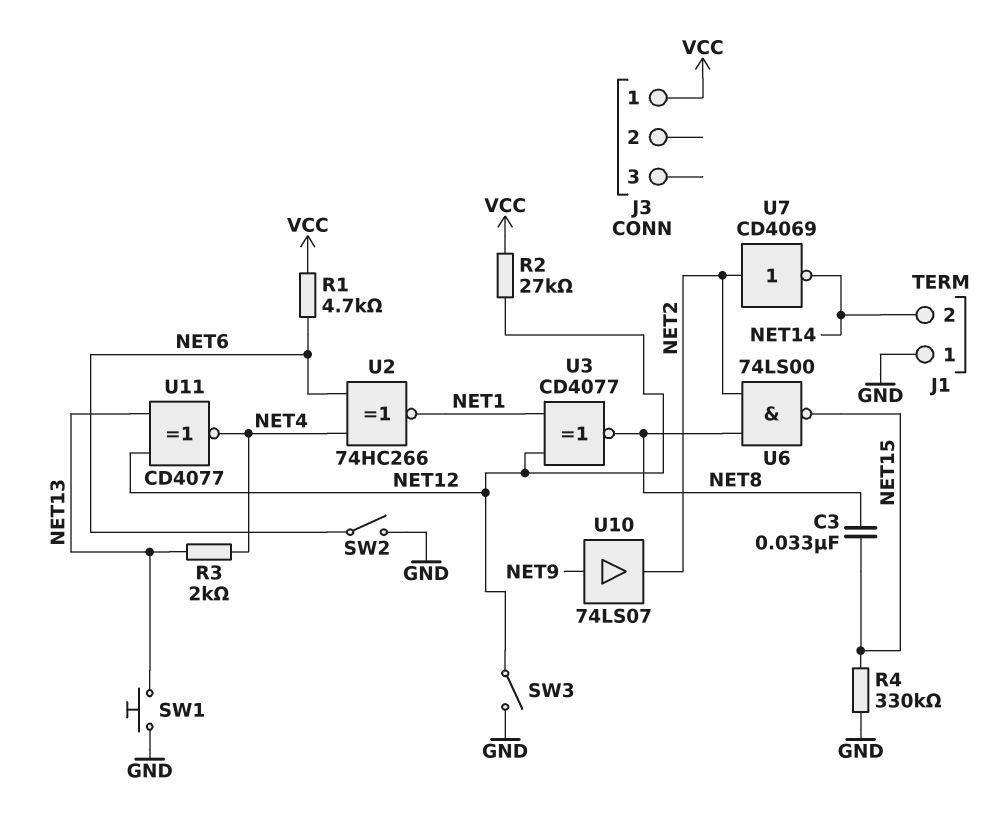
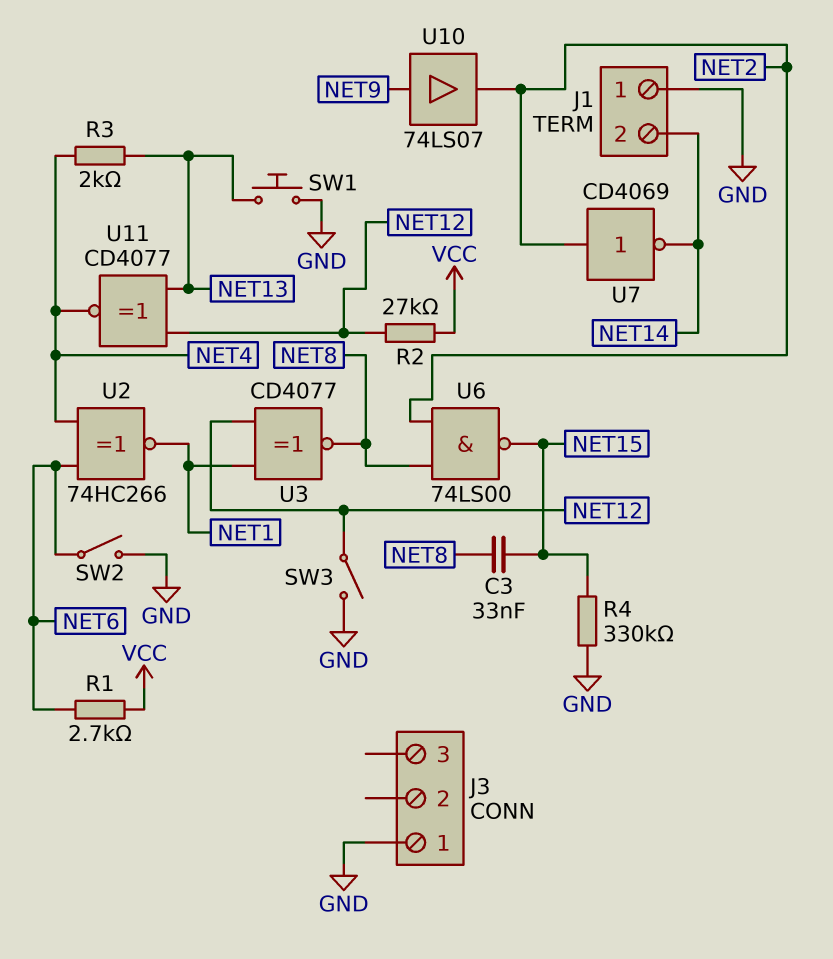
J3 pin 1: VCC -> GND
R1: 4.7k (NET6, VCC) -> 2.7k (NET6, VCC)

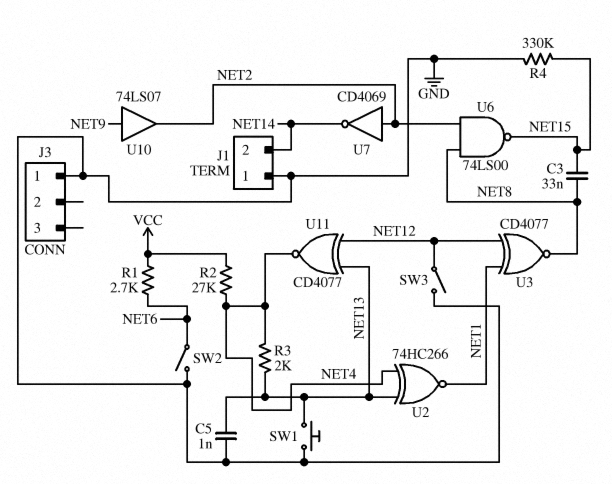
C5: none -> 1nF (GND, NET13)
R2: 27k (NET12, VCC) -> 27k (NET4, VCC)
U2: XNOR 74HC266 (in NET4, in NET6, out NET1) -> XNOR 74HC266 (in NET4, in NET13, out NET1)

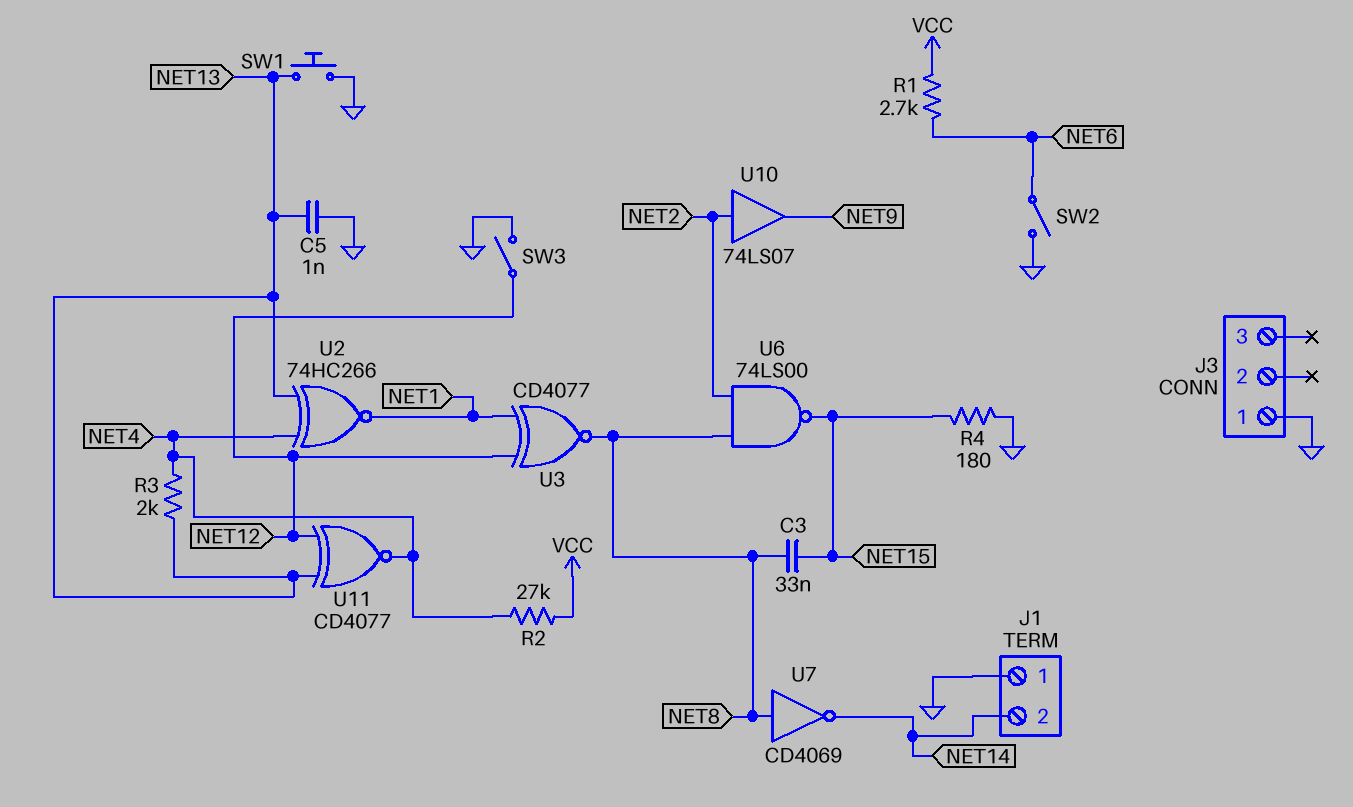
R4: 330k (GND, NET15) -> 180 (GND, NET15)
U7: NOT CD4069 (in NET2, out NET14) -> NOT CD4069 (in NET8, out NET14)
U10: buffer 74LS07 (in NET9, out NET2) -> buffer 74LS07 (in NET2, out NET9)

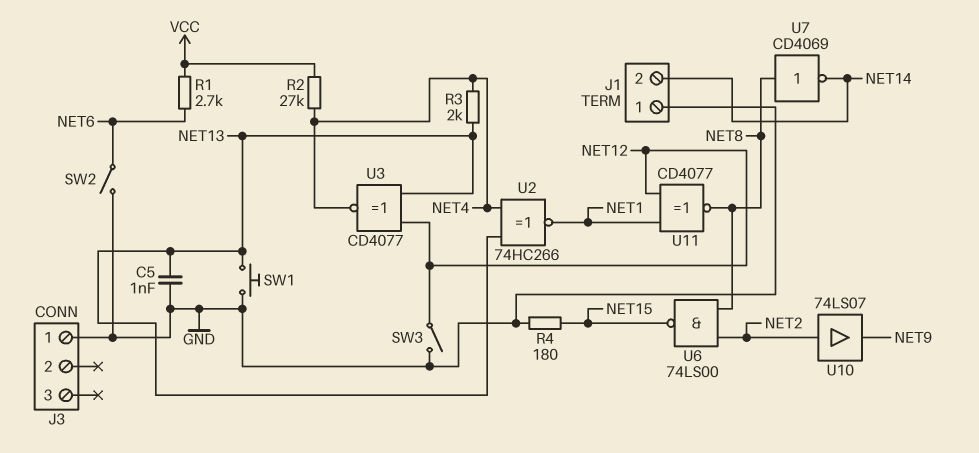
C3: 33nF (NET8, NET15) -> none
U3: XNOR CD4077 (in NET1, in NET12, out NET8) -> XNOR CD4077 (in NET12, in NET13, out NET4)
U11: XNOR CD4077 (in NET12, in NET13, out NET4) -> XNOR CD4077 (in NET1, in NET12, out NET8)

